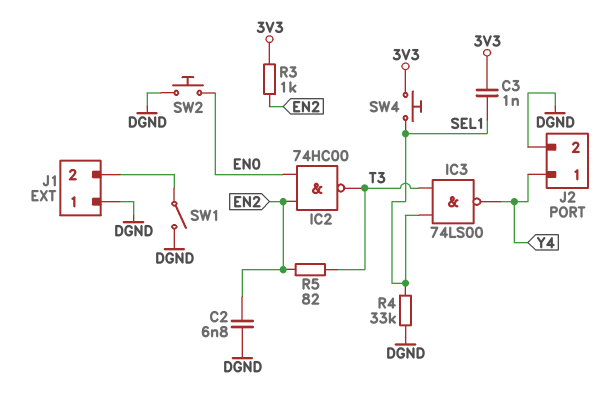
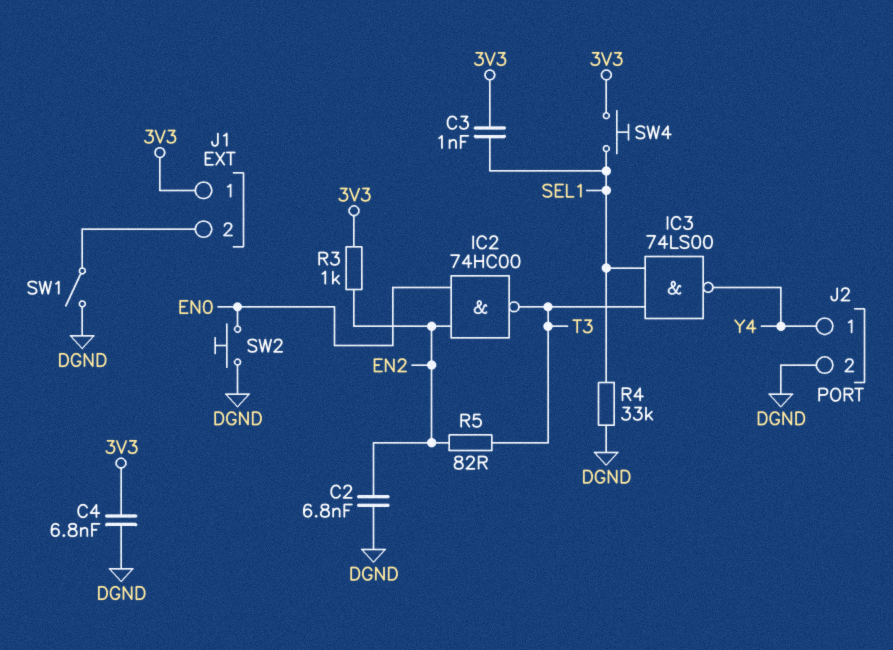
C4: none -> 6.8nF (3V3, DGND)
J1 pin 1: DGND -> 3V3

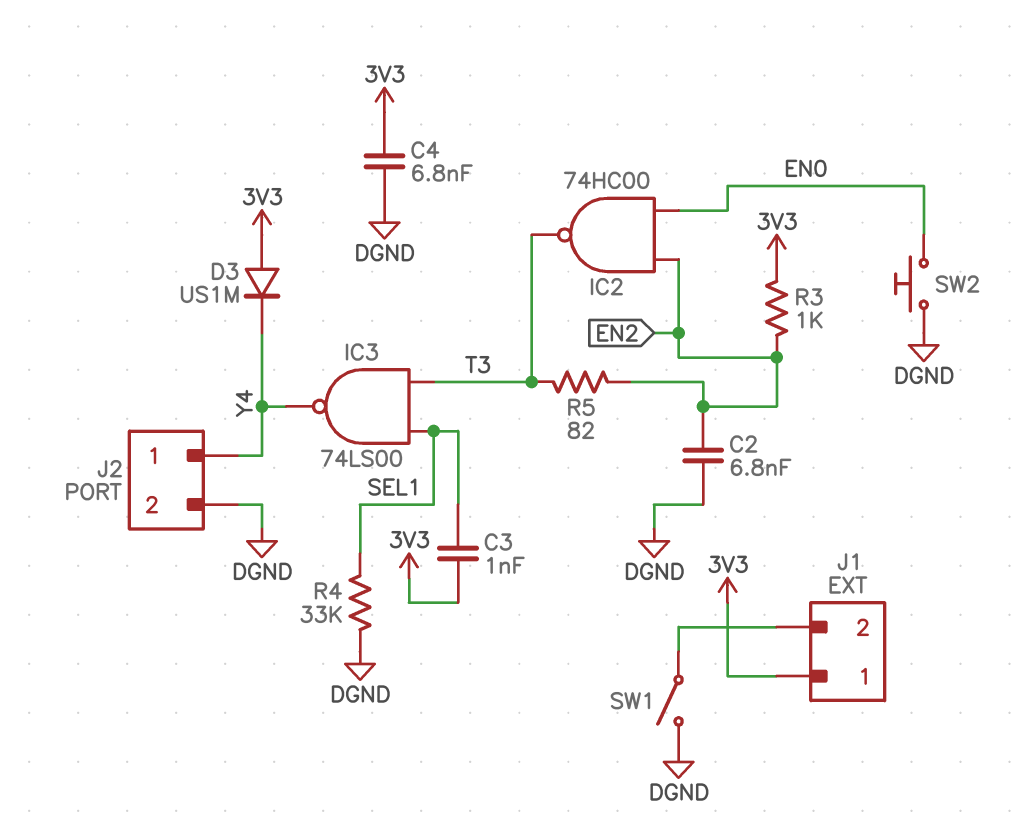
D3: none -> diode US1M (A 3V3, K Y4)
SW4: button (3V3, SEL1) -> none

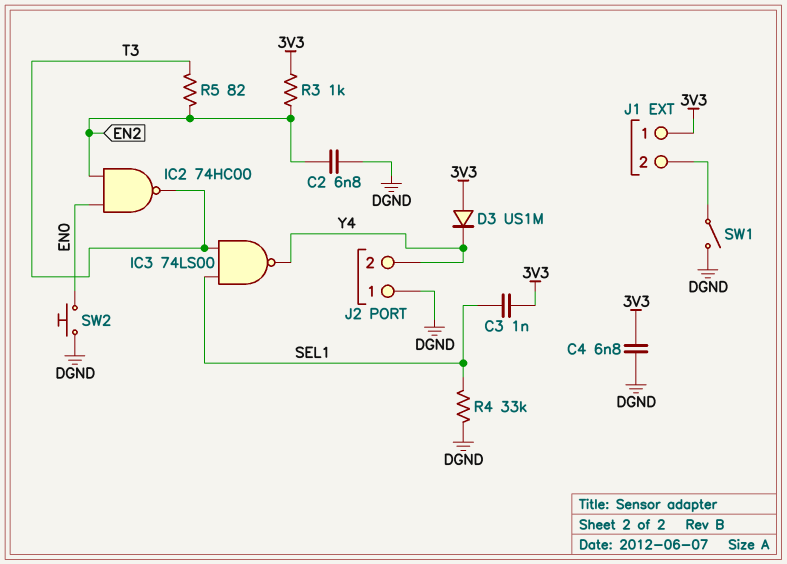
J2 pin 1: Y4 -> DGND
J2 pin 2: DGND -> Y4

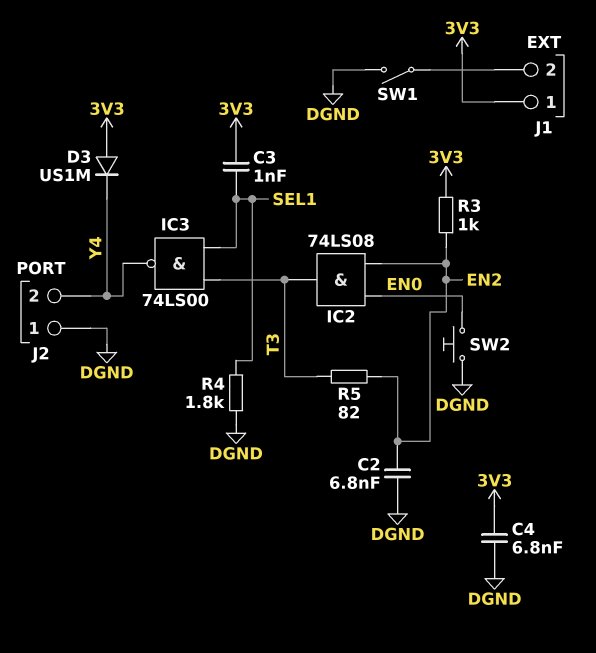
IC2: NAND 74HC00 (in EN0, in EN2, out T3) -> AND 74LS08 (in EN0, in EN2, out T3)
R4: 33k (DGND, SEL1) -> 1.8k (DGND, SEL1)

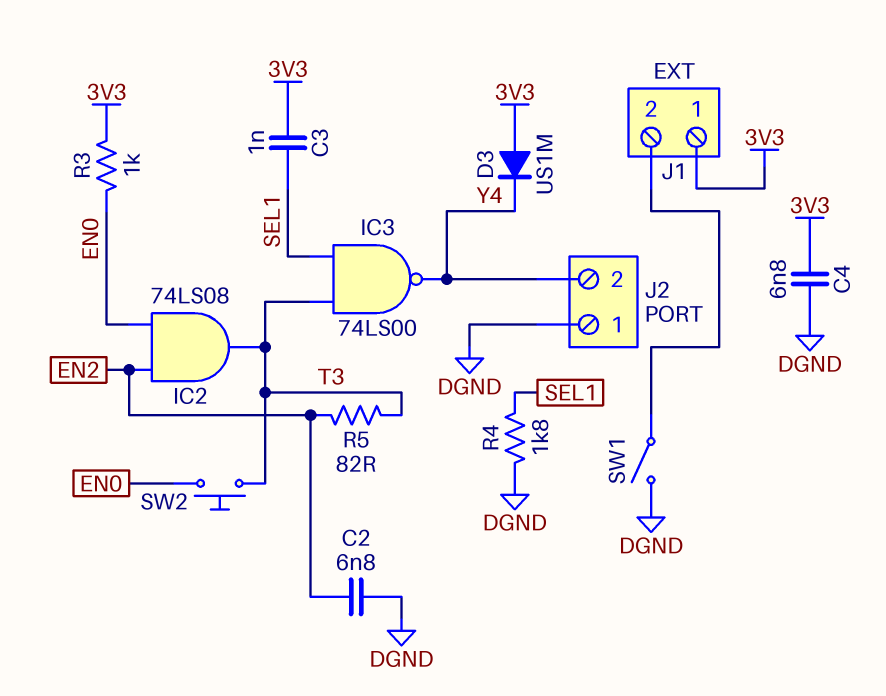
R3: 1k (3V3, EN2) -> 1k (3V3, EN0)
SW2: button (DGND, EN0) -> button (EN0, T3)

